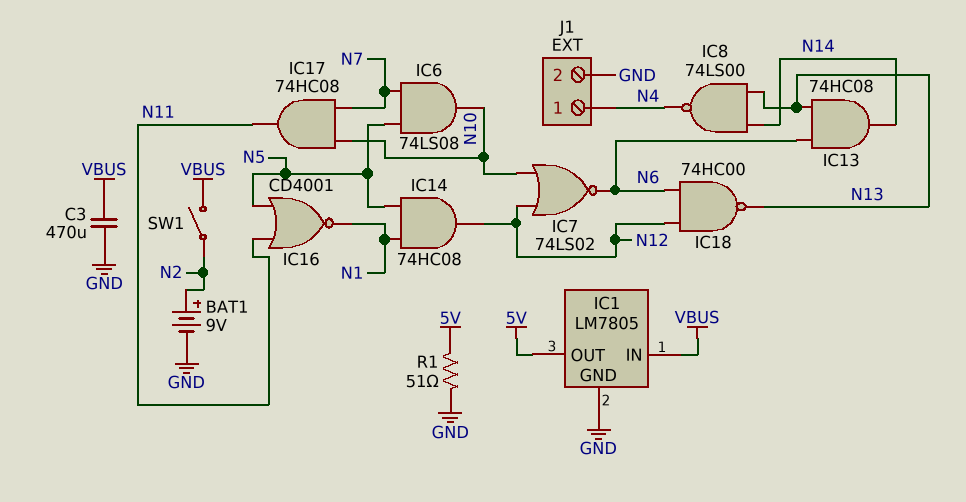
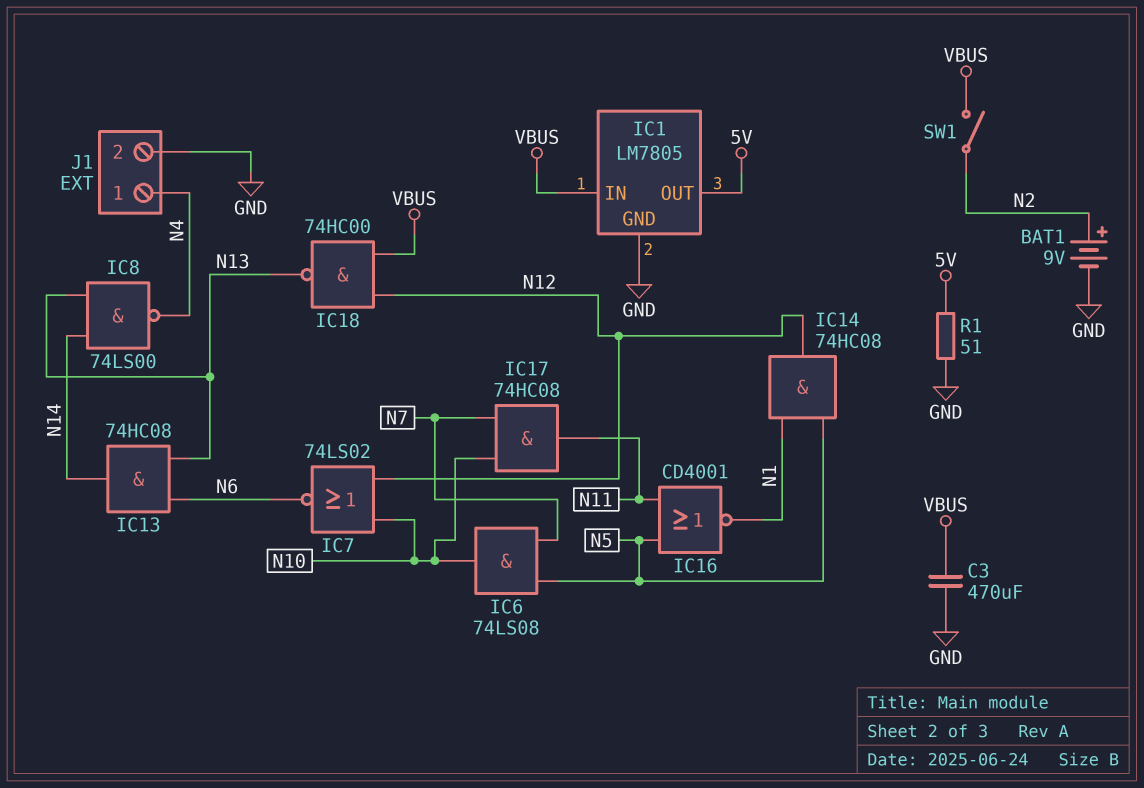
IC18: NAND 74HC00 (in N6, in N12, out N13) -> NAND 74HC00 (in N12, in VBUS, out N13)

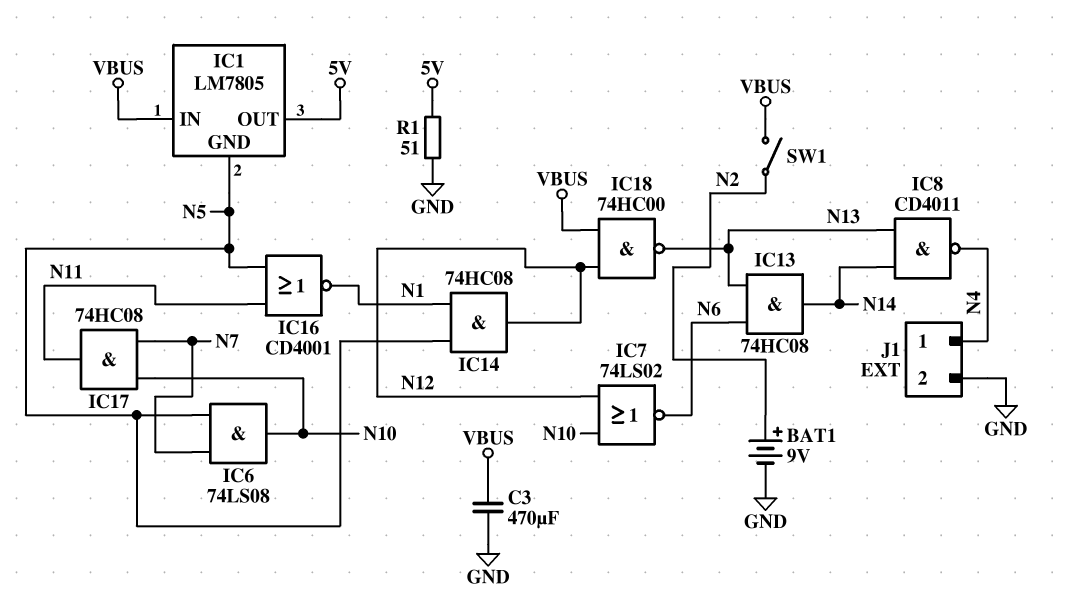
IC1 pin GND: GND -> N5
IC8: NAND 74LS00 (in N13, in N14, out N4) -> NAND CD4011 (in N13, in N14, out N4)

